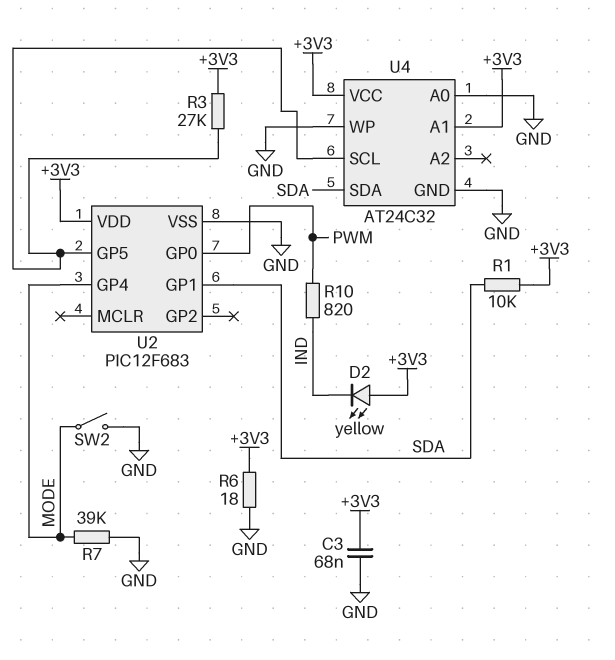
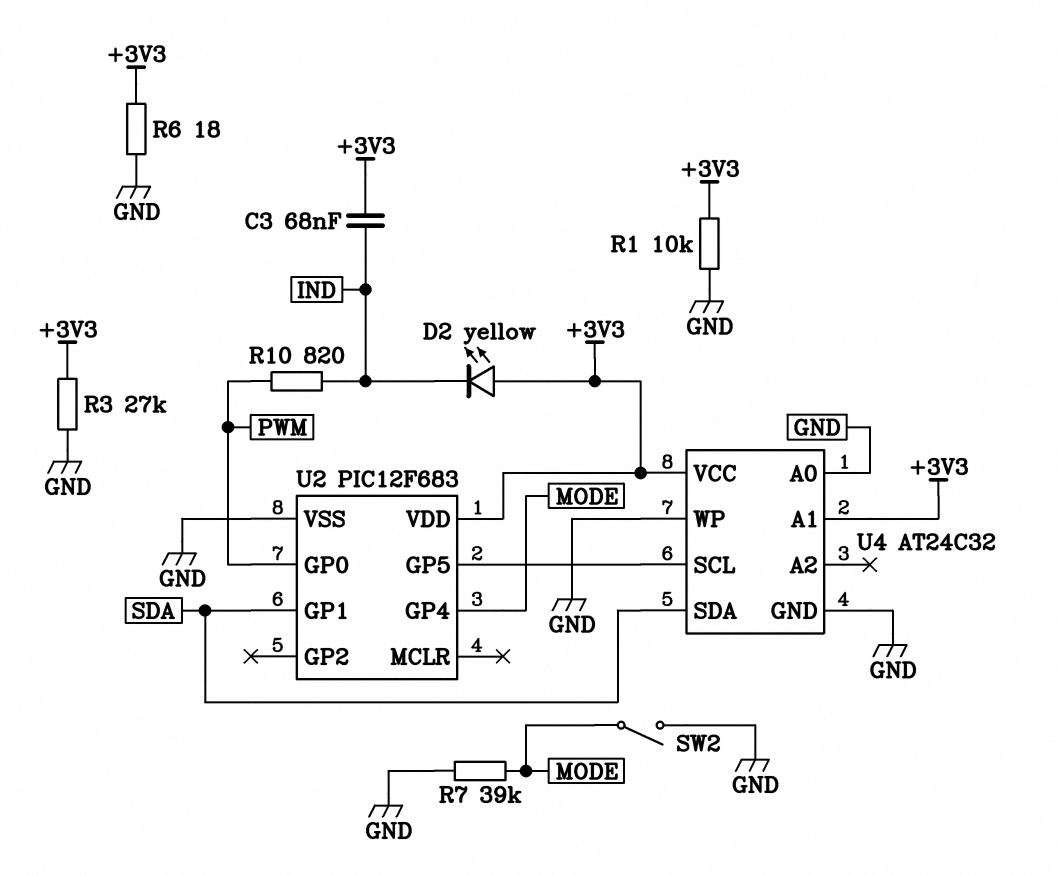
C3: 68nF (+3V3, GND) -> 68nF (+3V3, IND)
R1: 10k (+3V3, SDA) -> 10k (+3V3, GND)
R3: 27k (+3V3, U2/GP5) -> 27k (+3V3, GND)

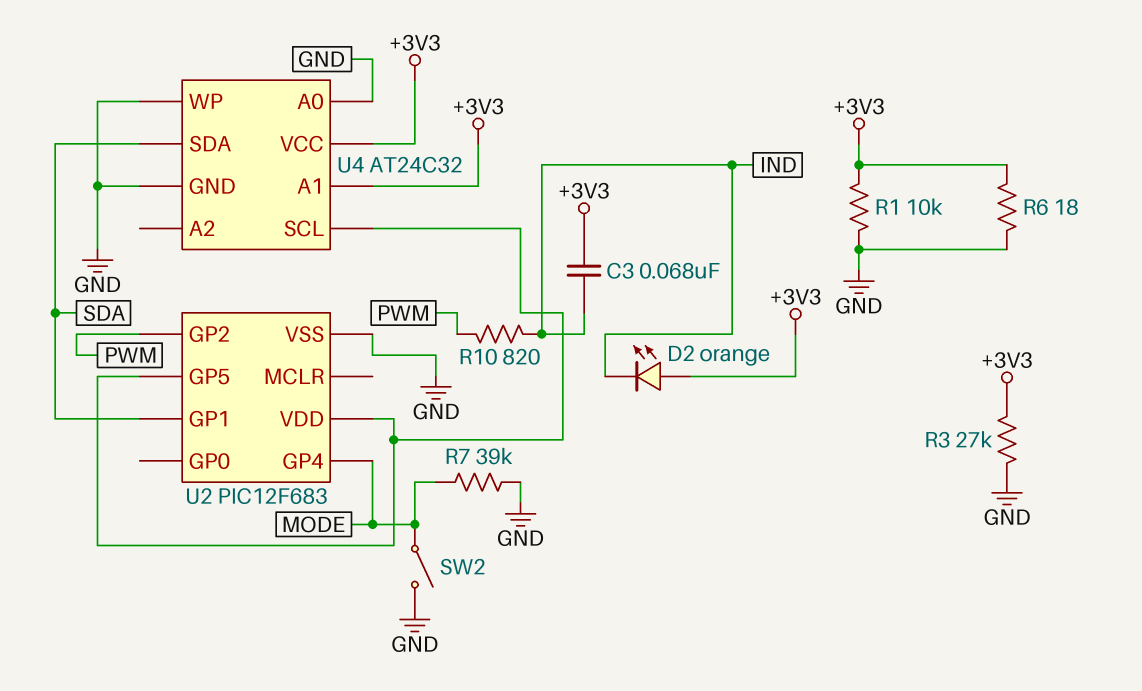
D2: LED yellow (A +3V3, K IND) -> LED orange (A +3V3, K IND)
U2 pin GP0: PWM -> none
U2 pin GP2: none -> PWM
U2 pin VDD: +3V3 -> U2/GP5

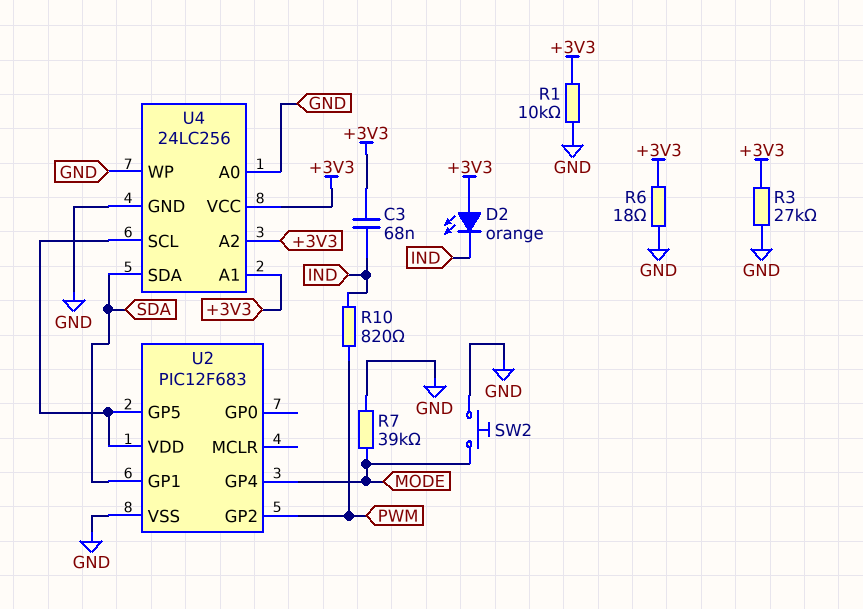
SW2: switch (GND, MODE) -> button (GND, MODE)
U4: AT24C32 -> 24LC256
U4 pin A2: none -> +3V3

